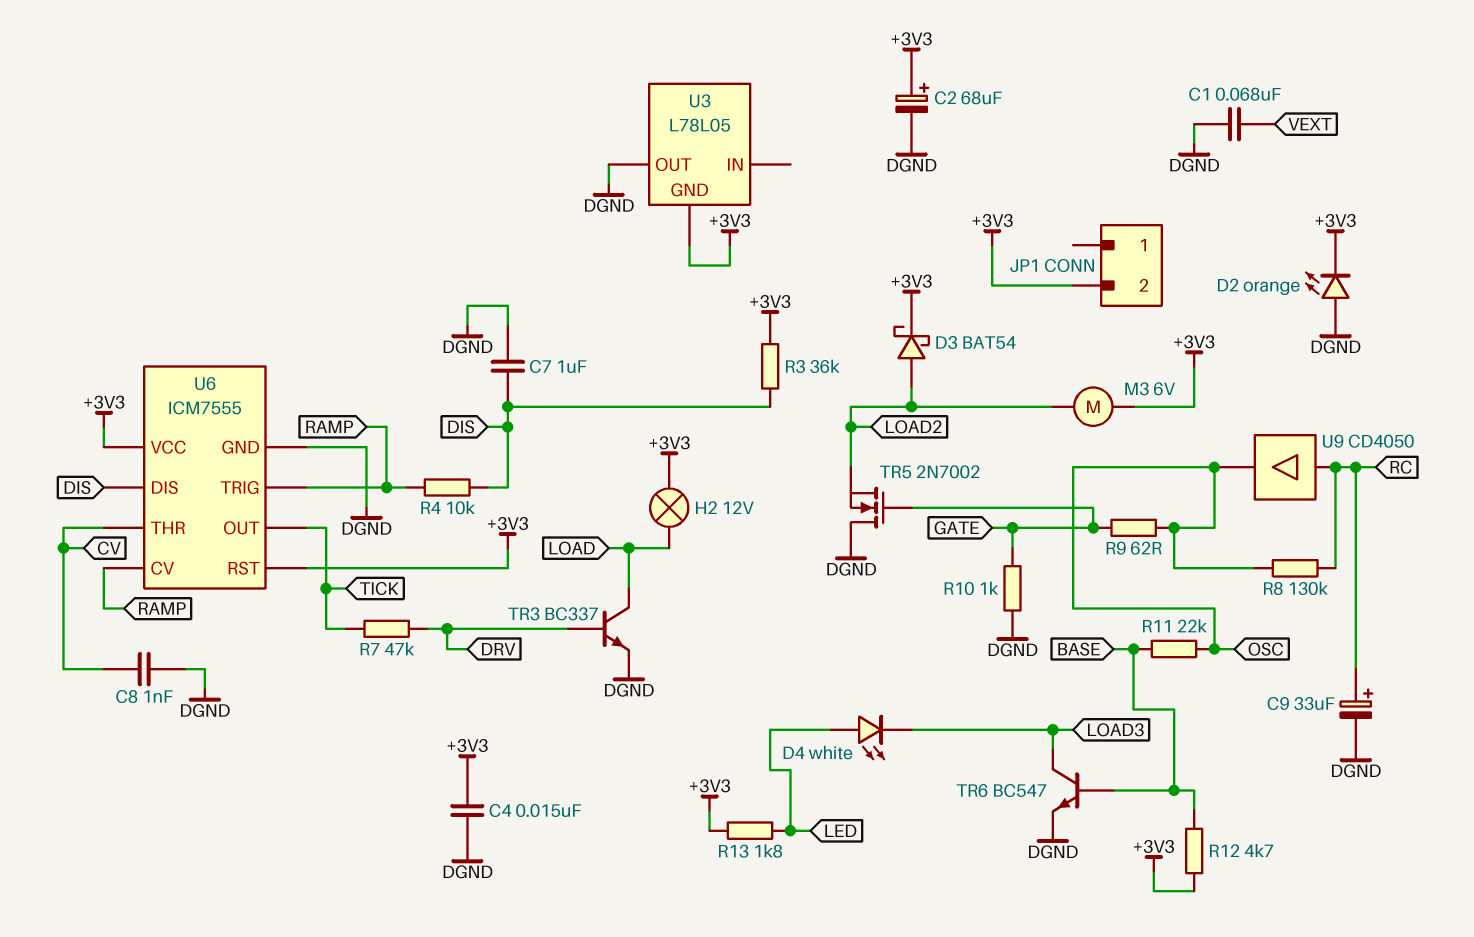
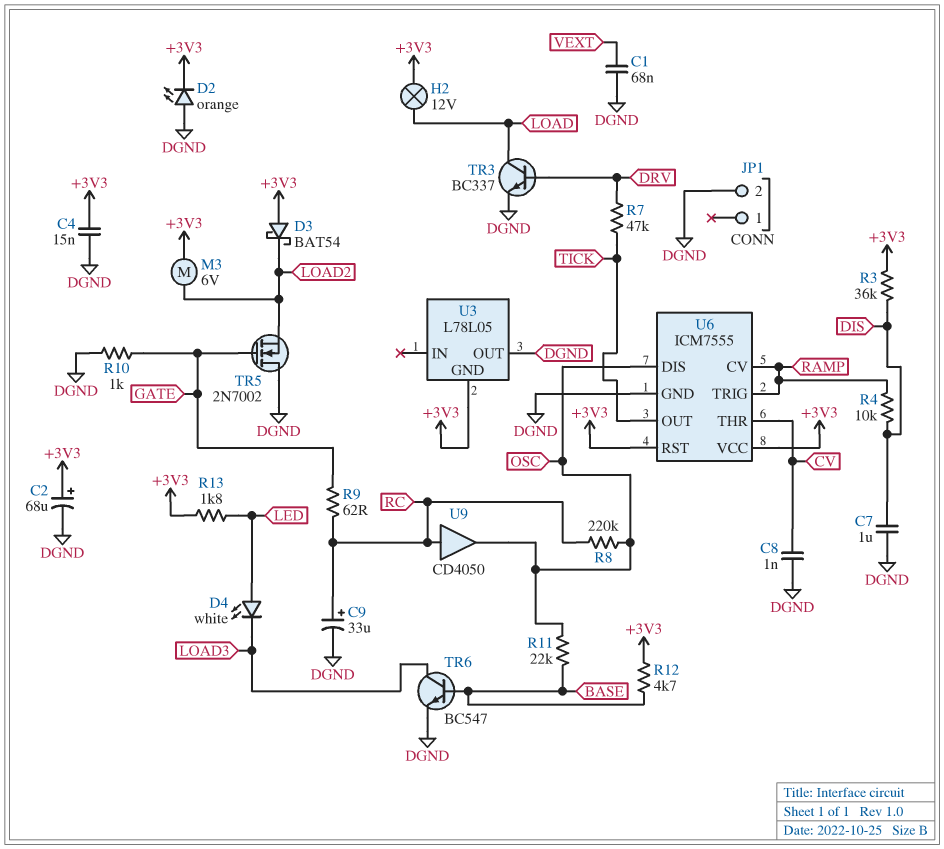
D3: schottky BAT54 (A LOAD2, K +3V3) -> schottky BAT54 (A +3V3, K LOAD2)
JP1 pin 2: +3V3 -> DGND
R8: 130k (OSC, RC) -> 220k (OSC, RC)
R9: 62 (GATE, OSC) -> 62 (GATE, RC)
U6 pin DIS: DIS -> OSC

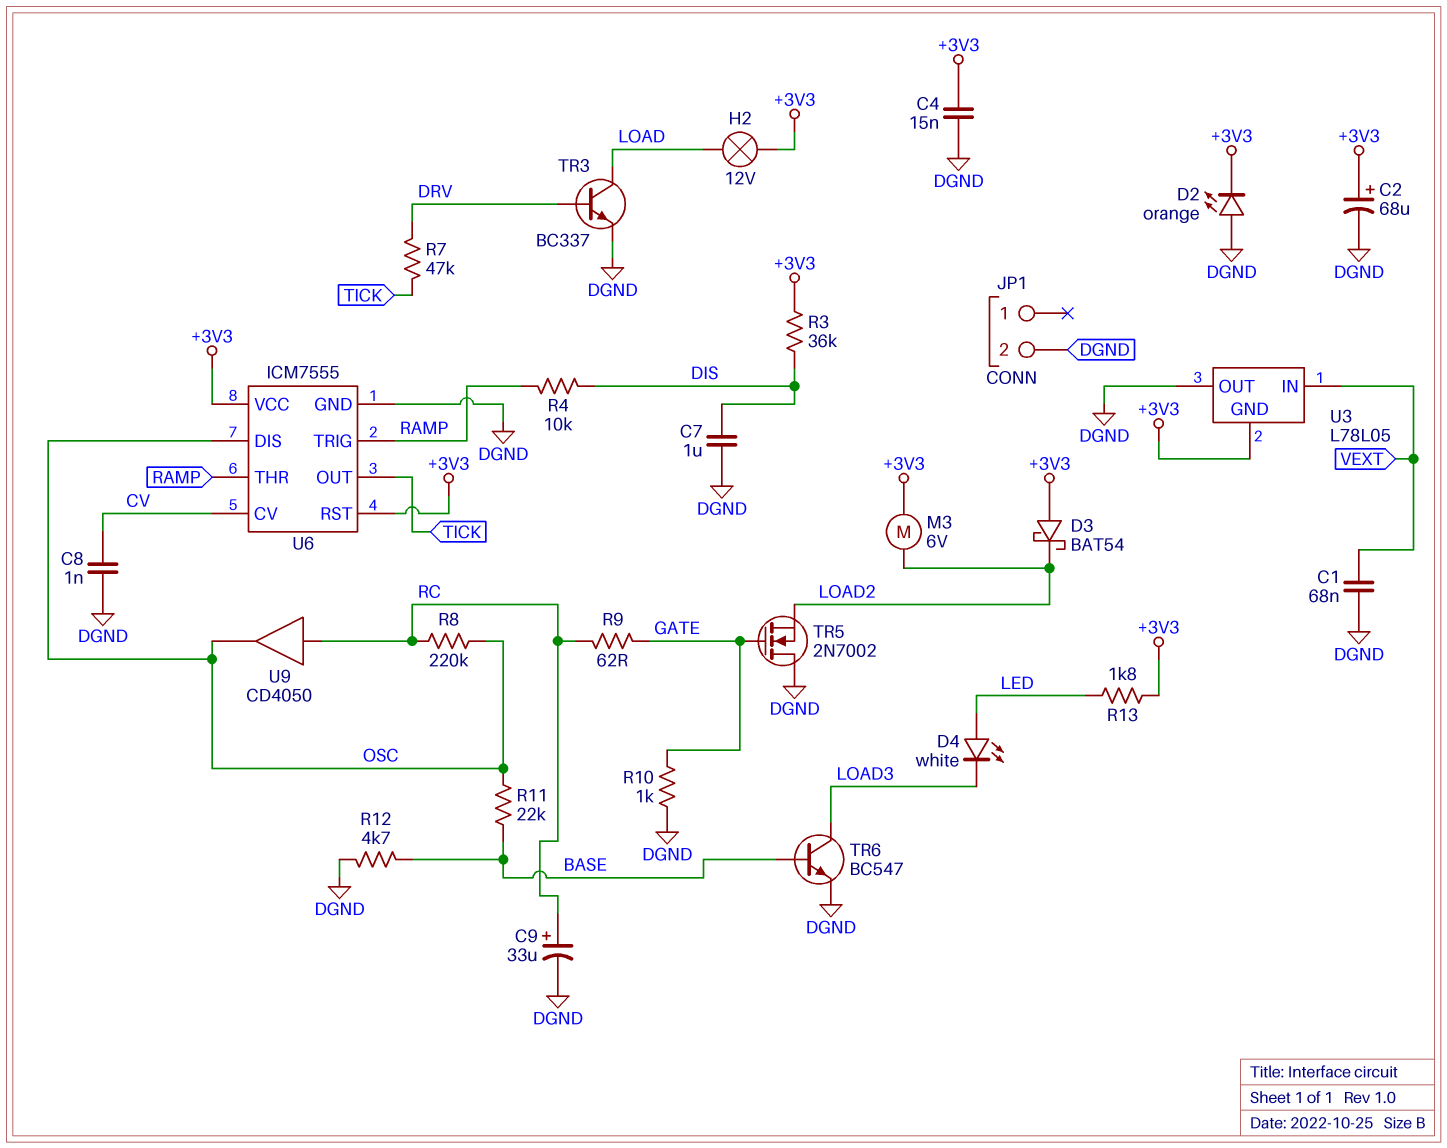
R12: 4.7k (+3V3, BASE) -> 4.7k (BASE, DGND)
U3 pin IN: none -> VEXT
U6 pin CV: RAMP -> CV
U6 pin THR: CV -> RAMP

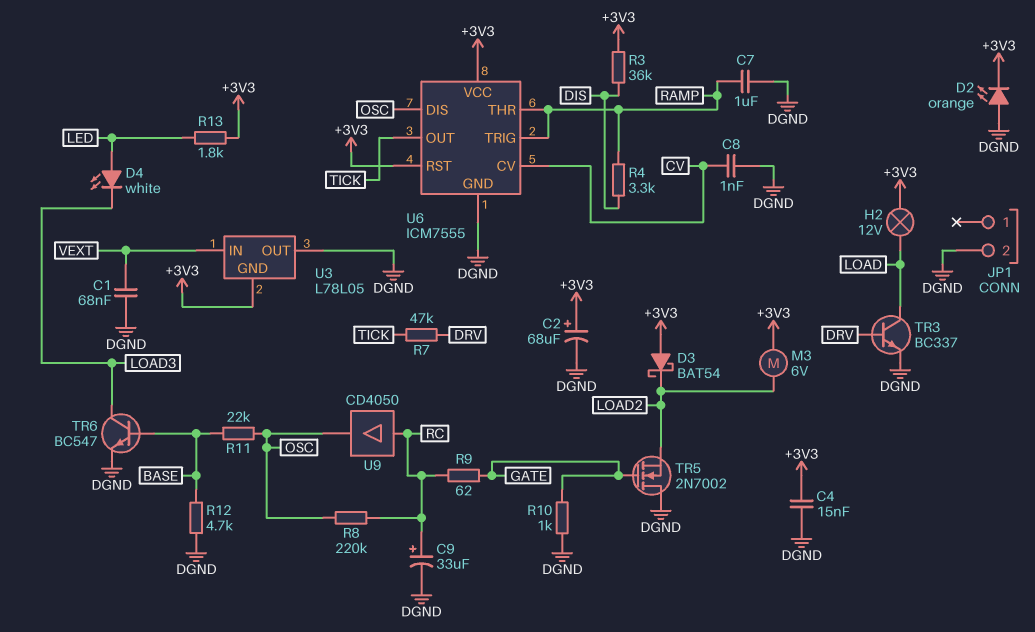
C7: 1uF (DGND, DIS) -> 1uF (DGND, RAMP)
R4: 10k (DIS, RAMP) -> 3.3k (DIS, RAMP)

